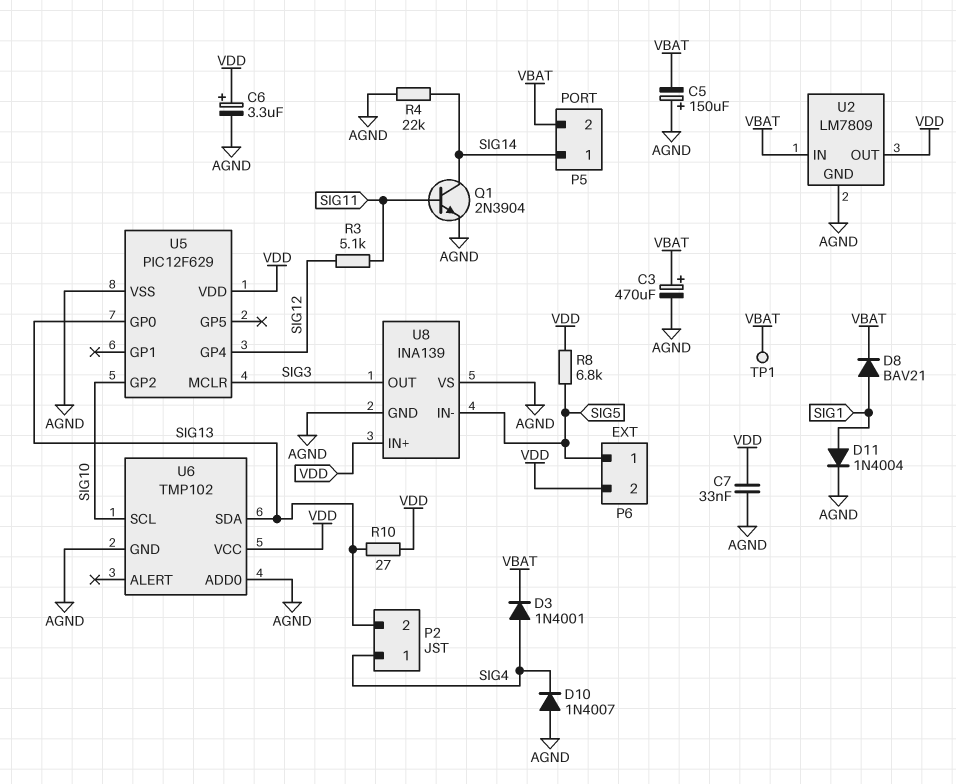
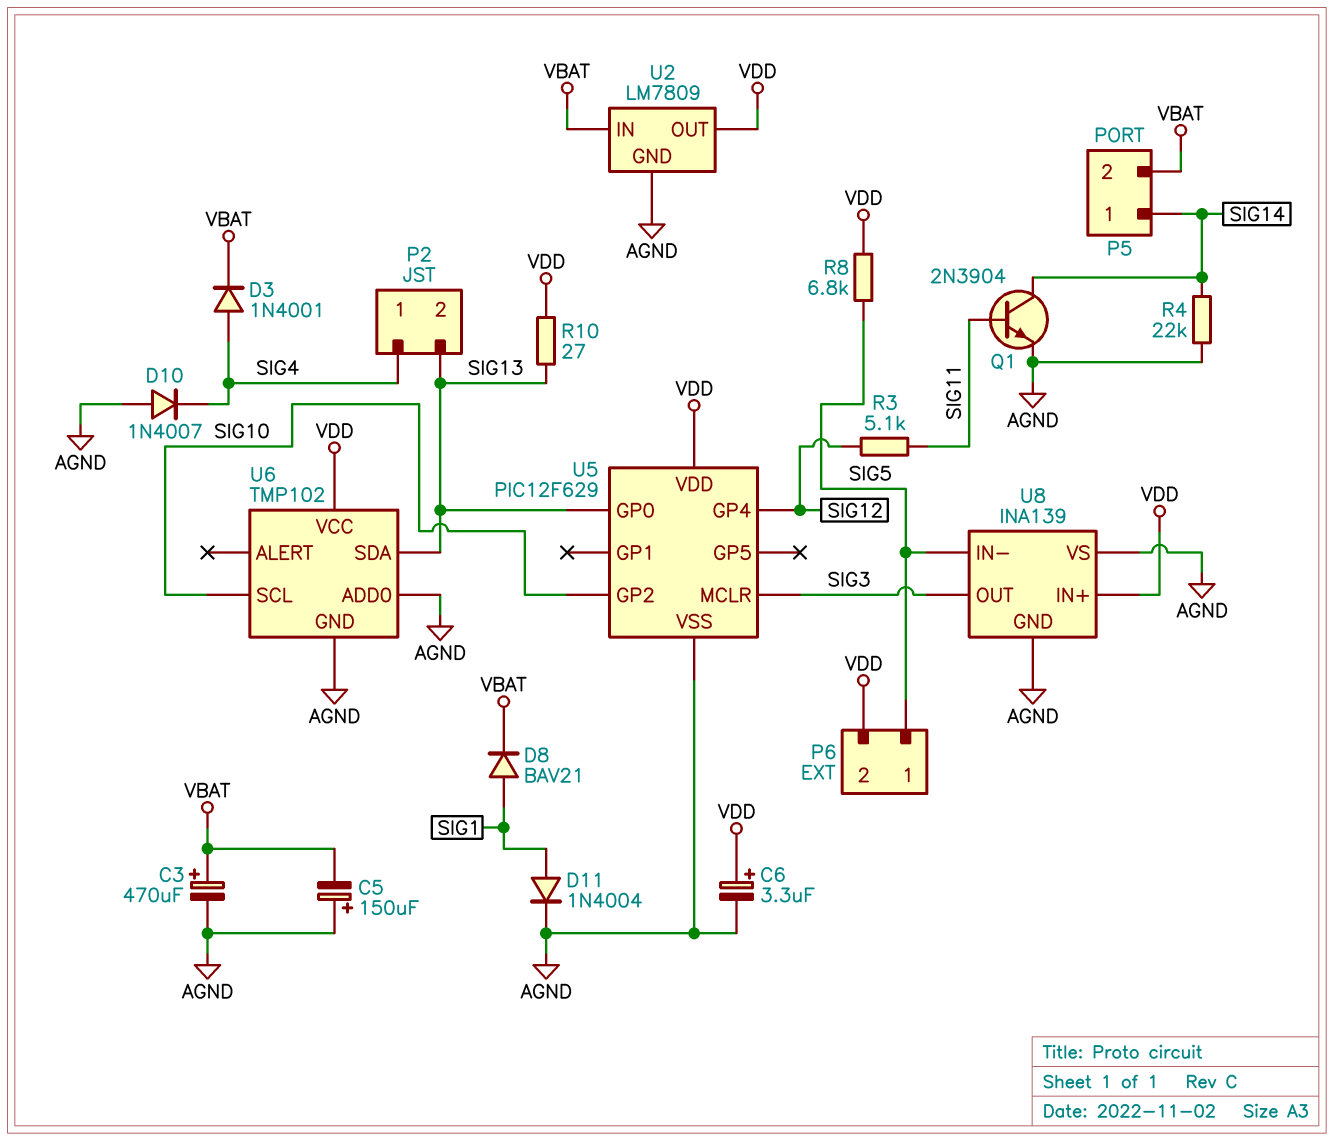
C7: 33nF (AGND, VDD) -> none
TP1: test point (VBAT) -> none

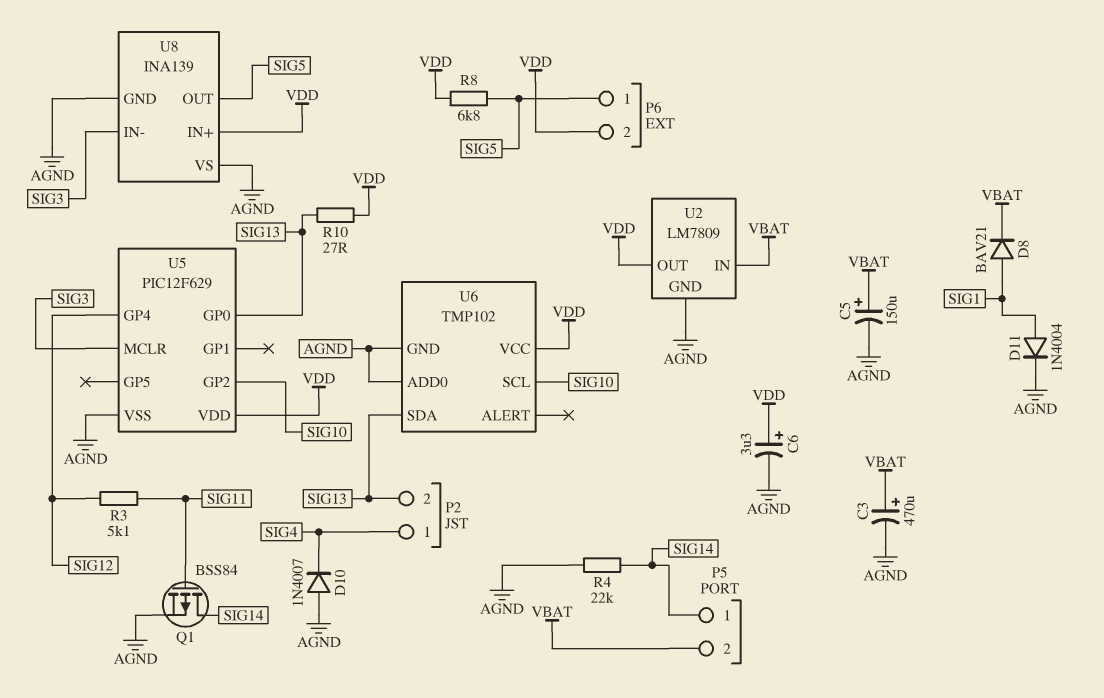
C5: 150uF (plus AGND, minus VBAT) -> 150uF (plus VBAT, minus AGND)
D3: diode 1N4001 (A SIG4, K VBAT) -> none
Q1: NPN 2N3904 (B SIG11, C SIG14, E AGND) -> PMOS BSS84 (G SIG11, D SIG14, S AGND)
U8 pin IN-: SIG5 -> SIG3
U8 pin OUT: SIG3 -> SIG5

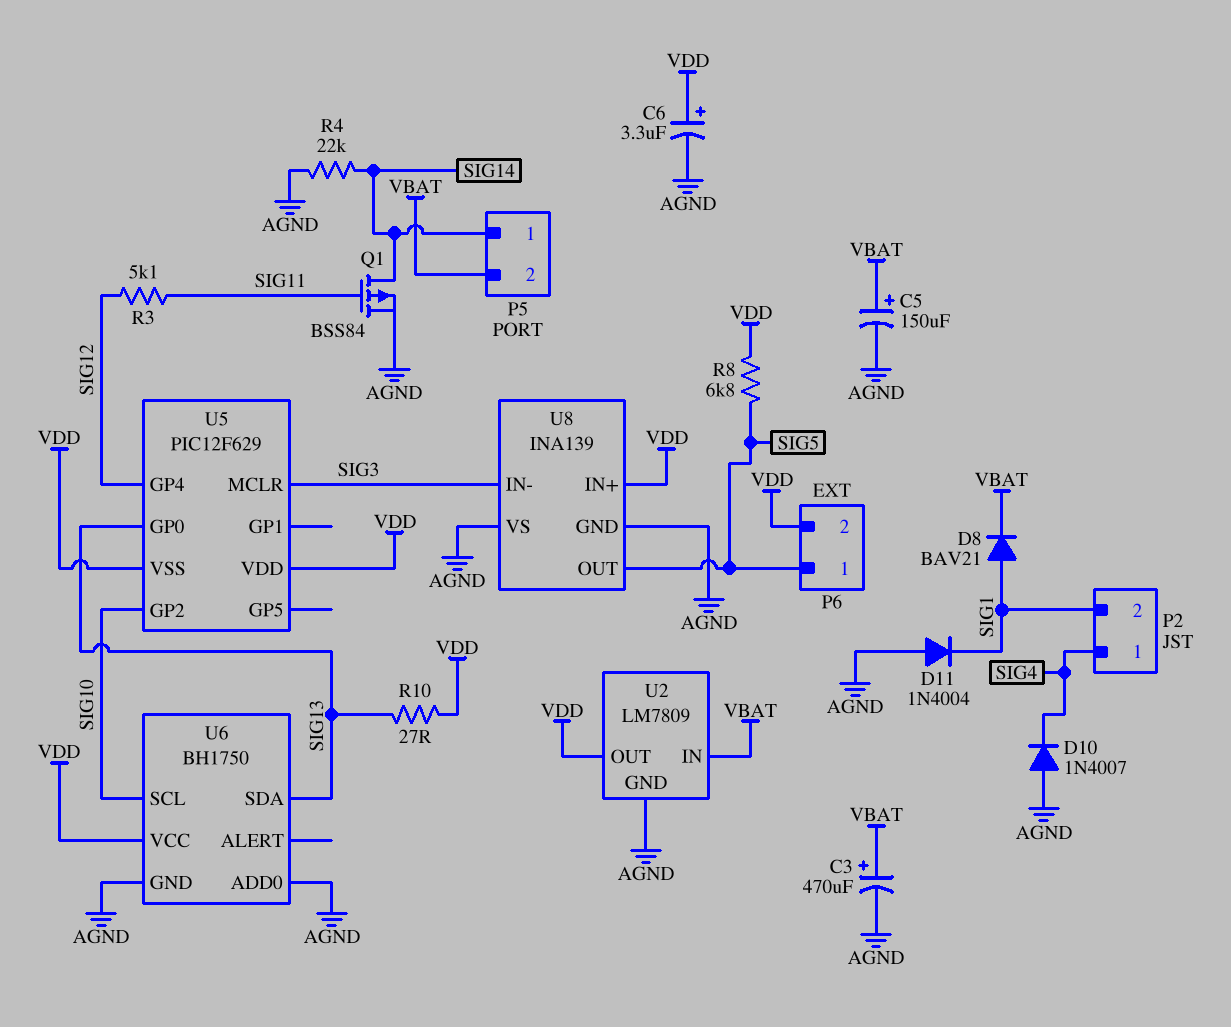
D11: diode 1N4004 (A SIG1, K AGND) -> diode 1N4004 (A AGND, K SIG1)
P2 pin 2: SIG13 -> SIG1
U5 pin VSS: AGND -> VDD
U6: TMP102 -> BH1750

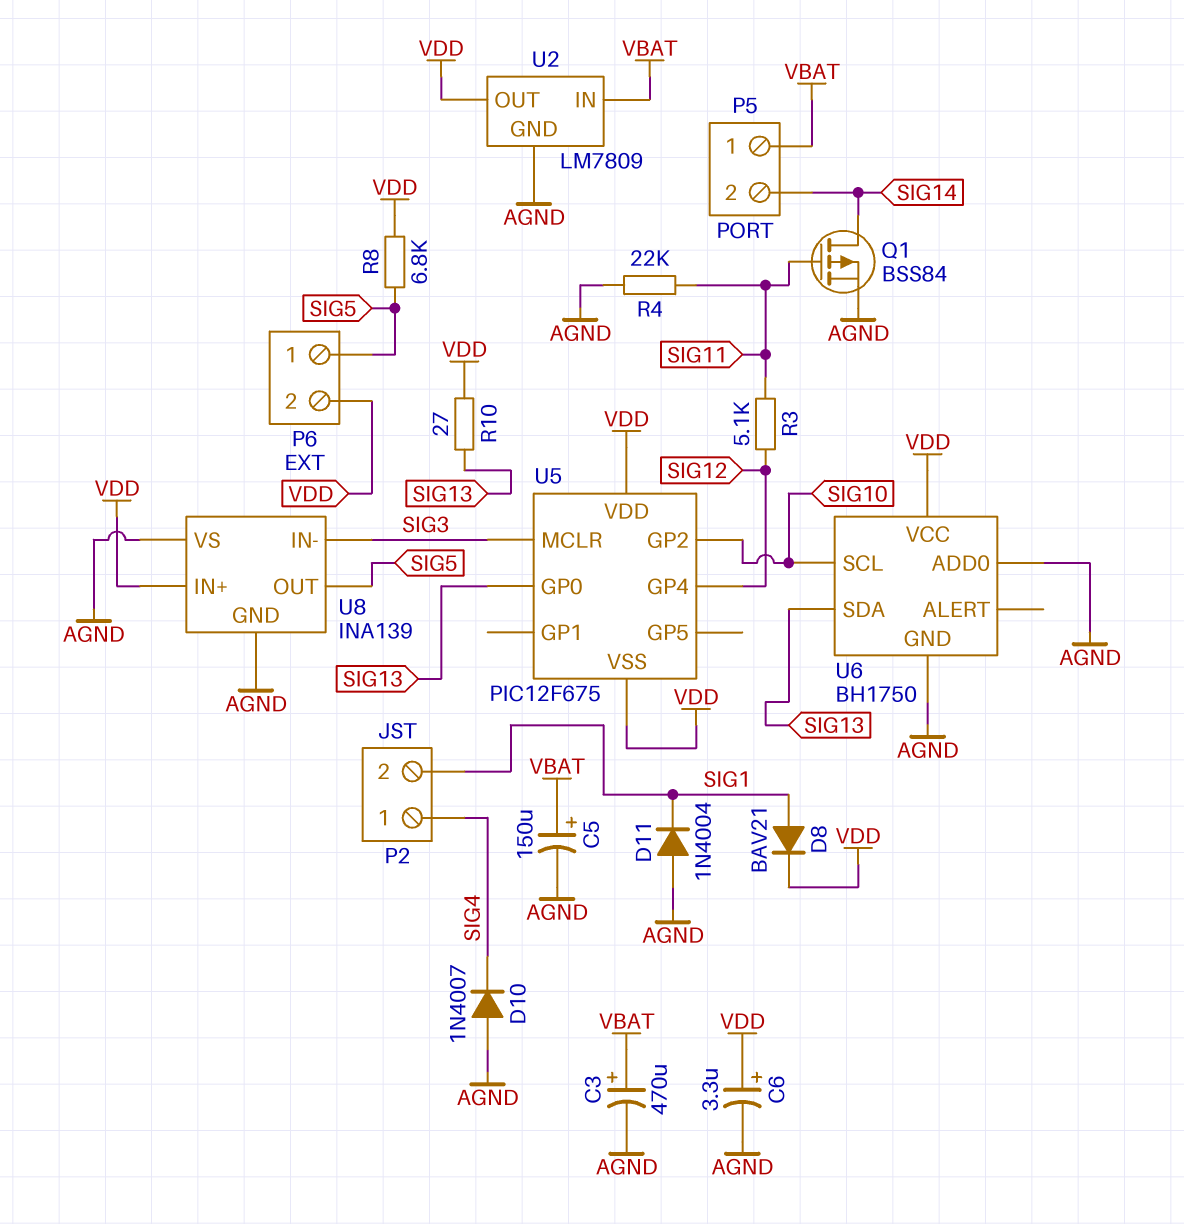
D8: diode BAV21 (A SIG1, K VBAT) -> diode BAV21 (A SIG1, K VDD)
P5 pin 1: SIG14 -> VBAT
P5 pin 2: VBAT -> SIG14
R4: 22k (AGND, SIG14) -> 22k (AGND, SIG11)
U5: PIC12F629 -> PIC12F675

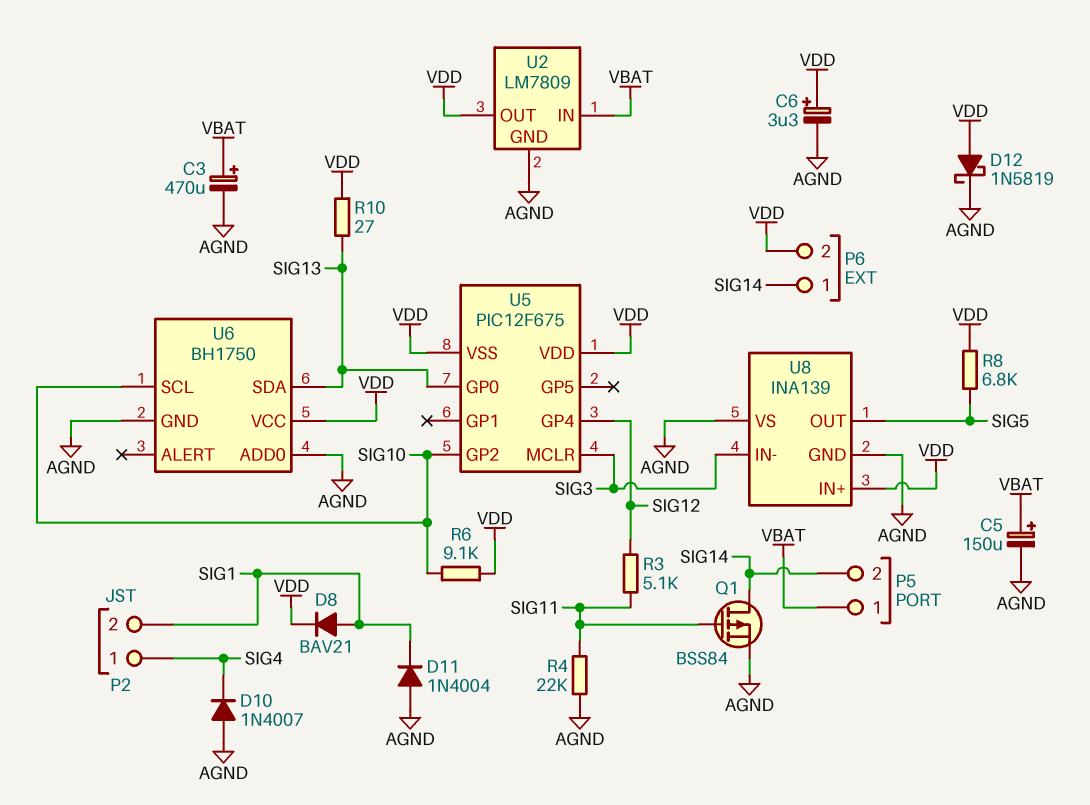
D12: none -> schottky 1N5819 (A VDD, K AGND)
P6 pin 1: SIG5 -> SIG14
R6: none -> 9.1k (SIG10, VDD)

